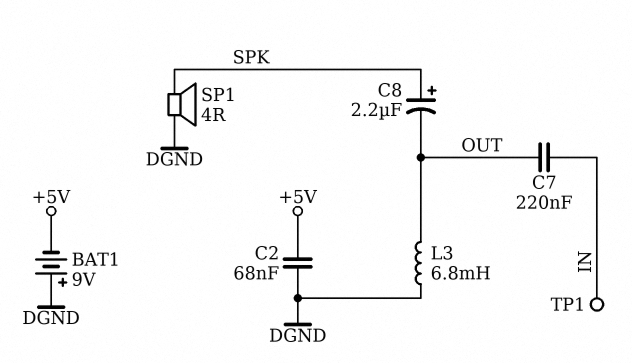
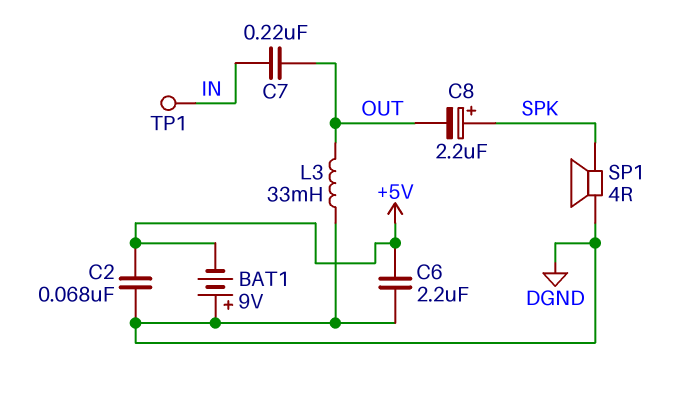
C6: none -> 2.2uF (+5V, DGND)
L3: 6.8mH (DGND, OUT) -> 33mH (DGND, OUT)

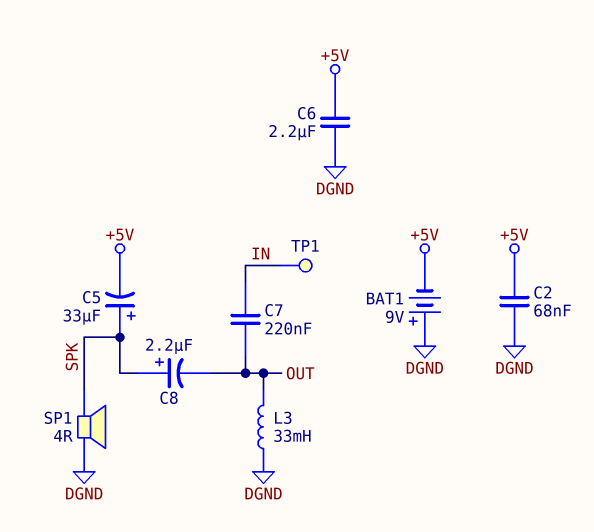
C5: none -> 33uF (plus SPK, minus +5V)

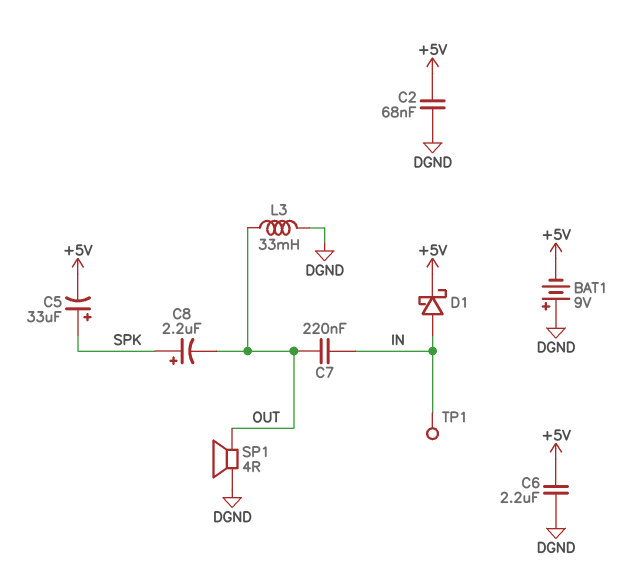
D1: none -> schottky (A IN, K +5V)
SP1: speaker 4R (DGND, SPK) -> speaker 4R (DGND, OUT)

